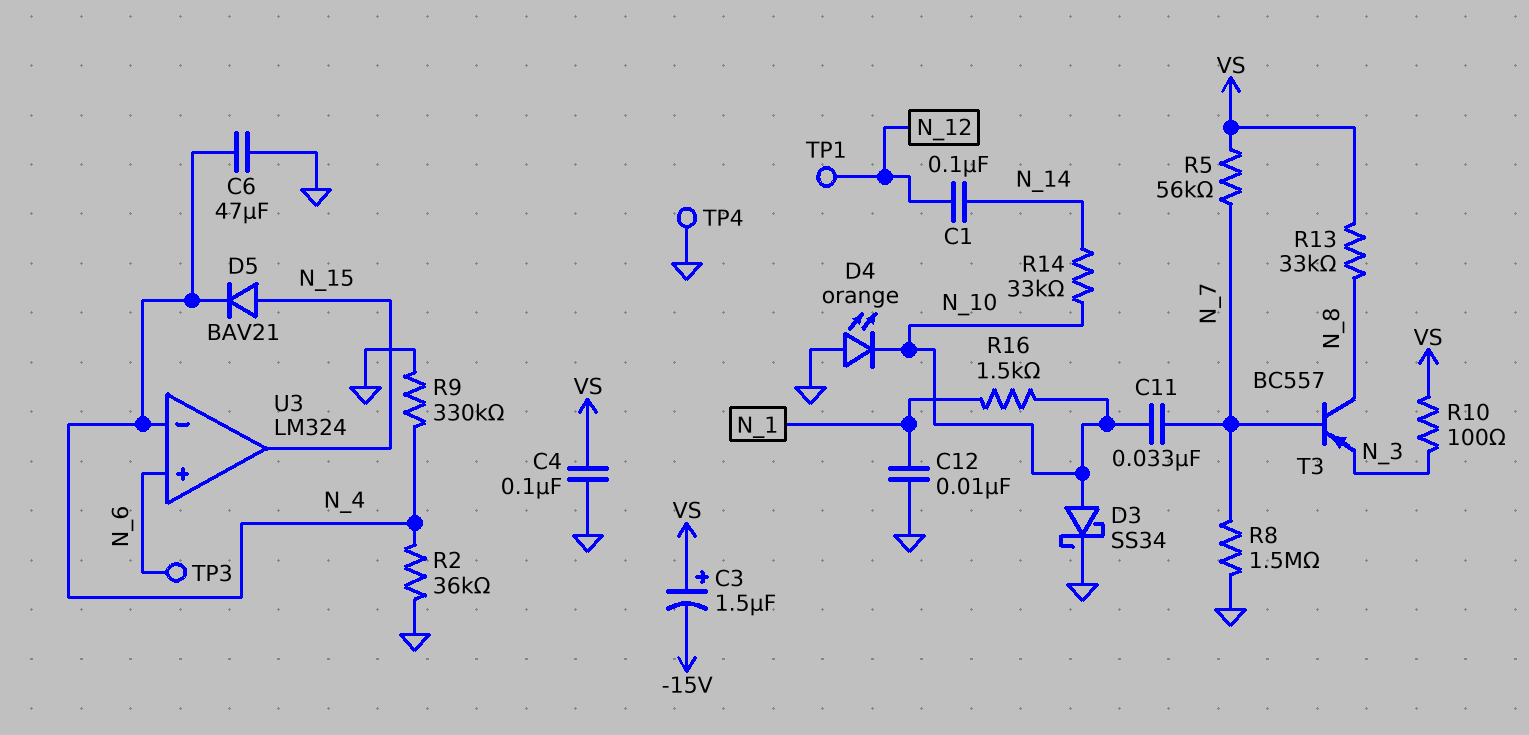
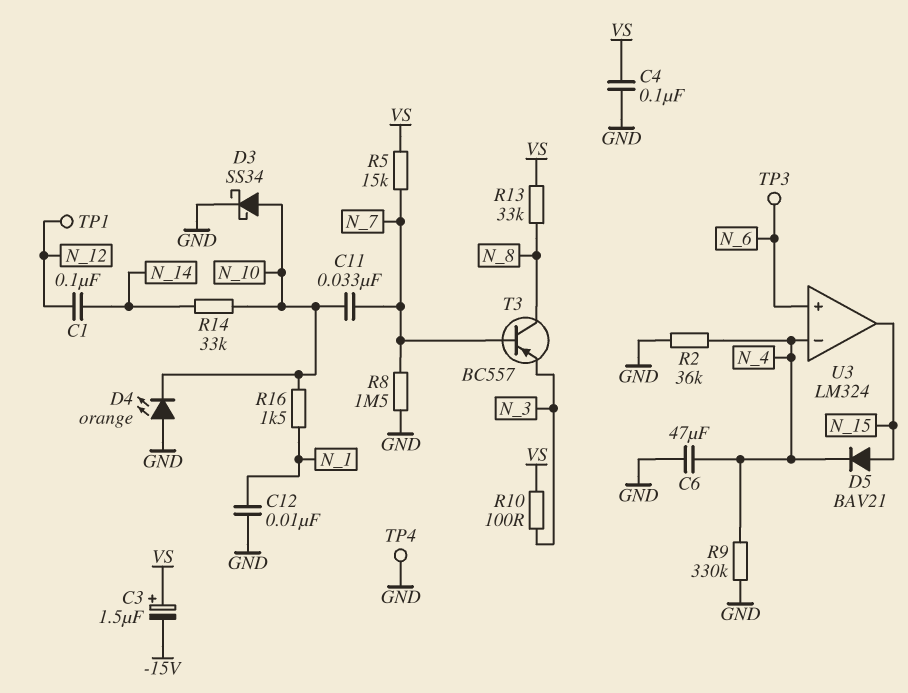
R5: 56k (N_7, VS) -> 15k (N_7, VS)

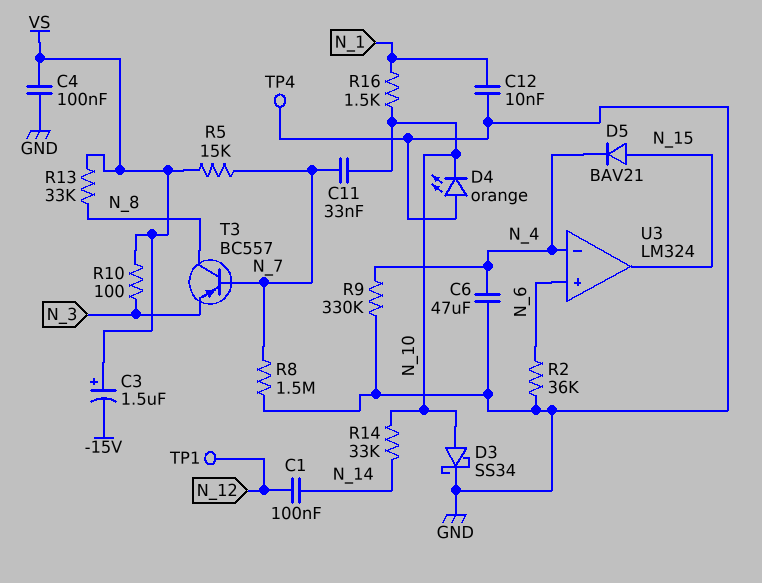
R2: 36k (GND, N_4) -> 36k (GND, N_6)
TP3: test point (N_6) -> none

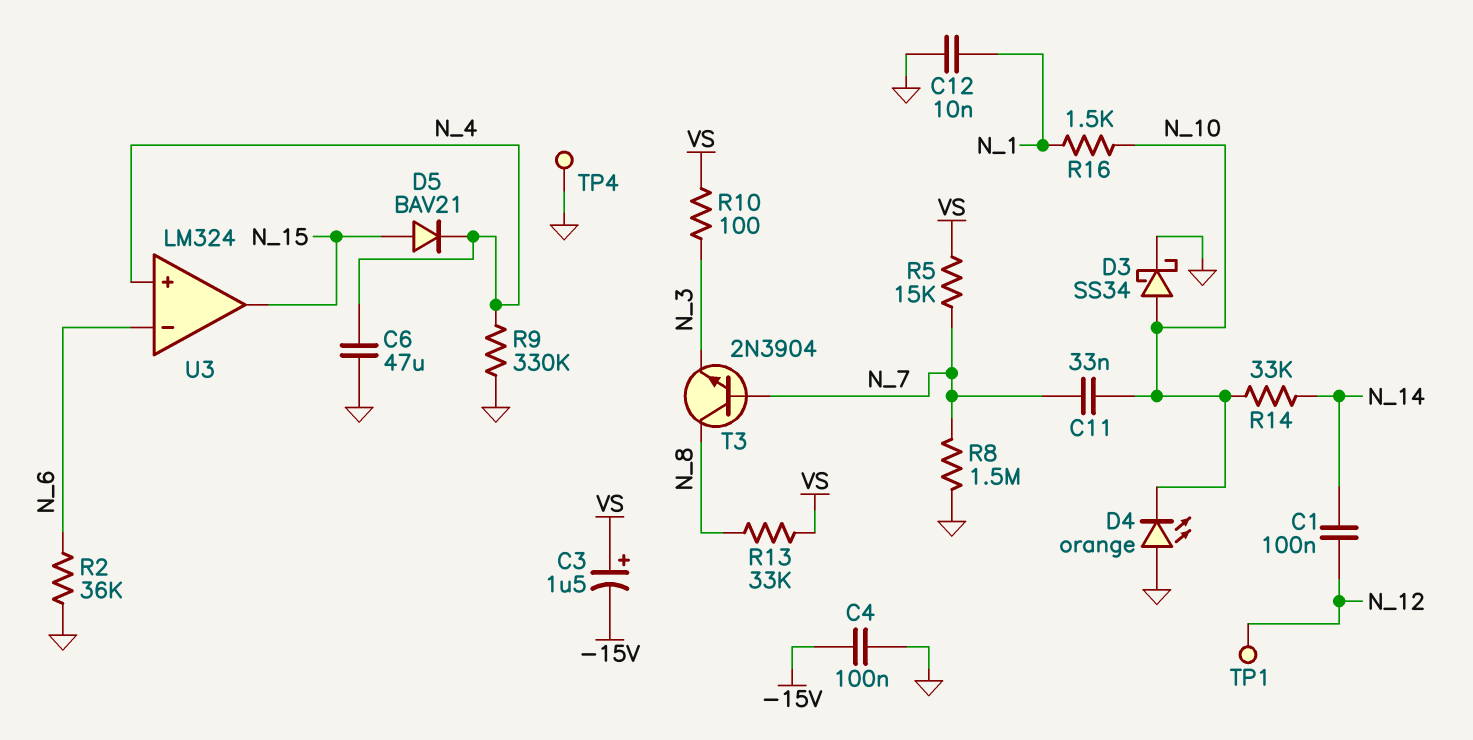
C4: 100nF (GND, VS) -> 100nF (-15V, GND)
T3: PNP BC557 (B N_7, C N_8, E N_3) -> NPN 2N3904 (B N_7, C N_8, E N_3)
U3 pin in+: N_6 -> N_4
U3 pin in-: N_4 -> N_6

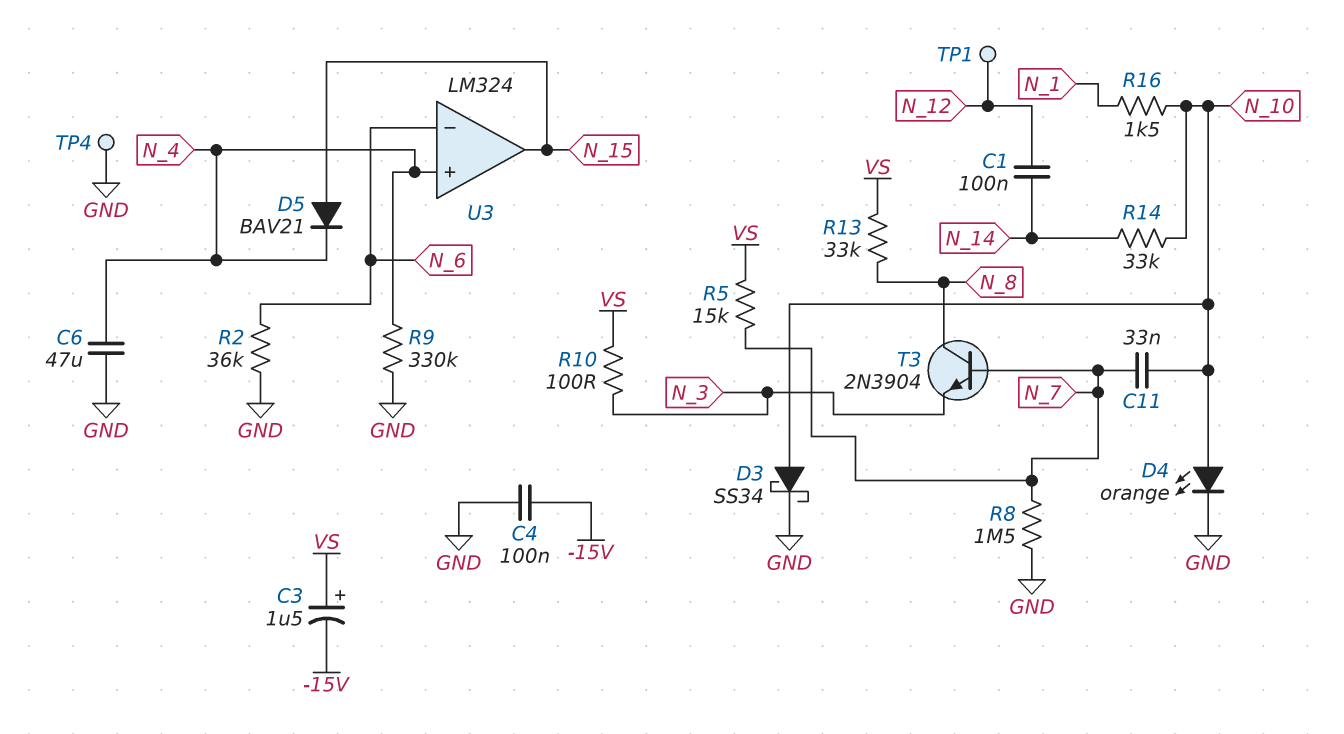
C12: 10nF (GND, N_1) -> none
D4: LED orange (A GND, K N_10) -> LED orange (A N_10, K GND)

